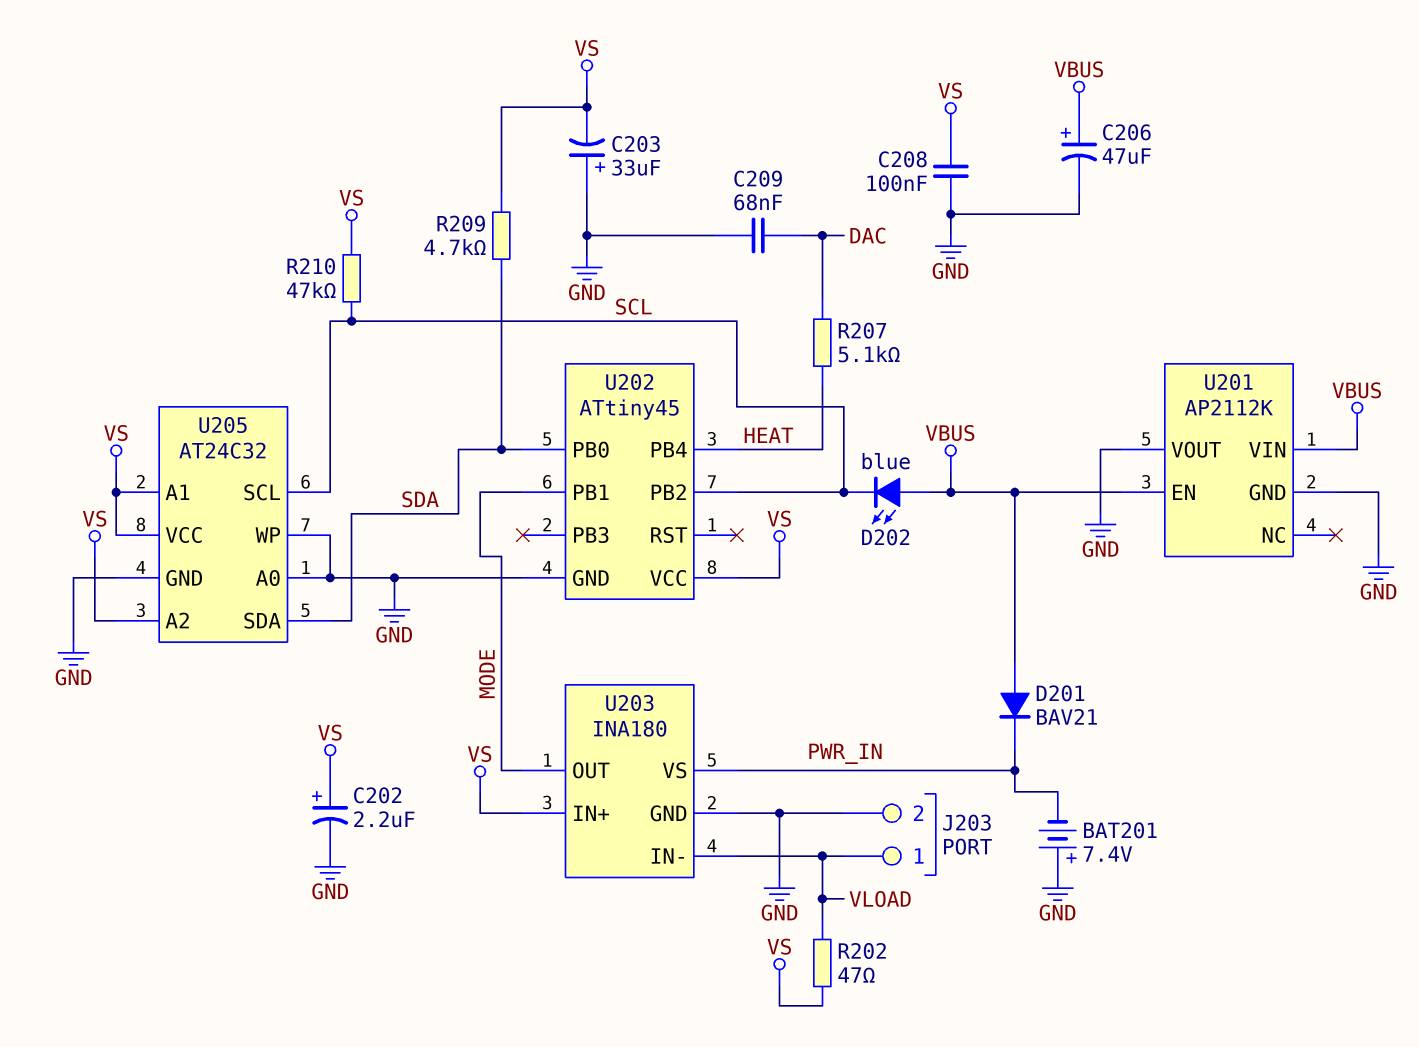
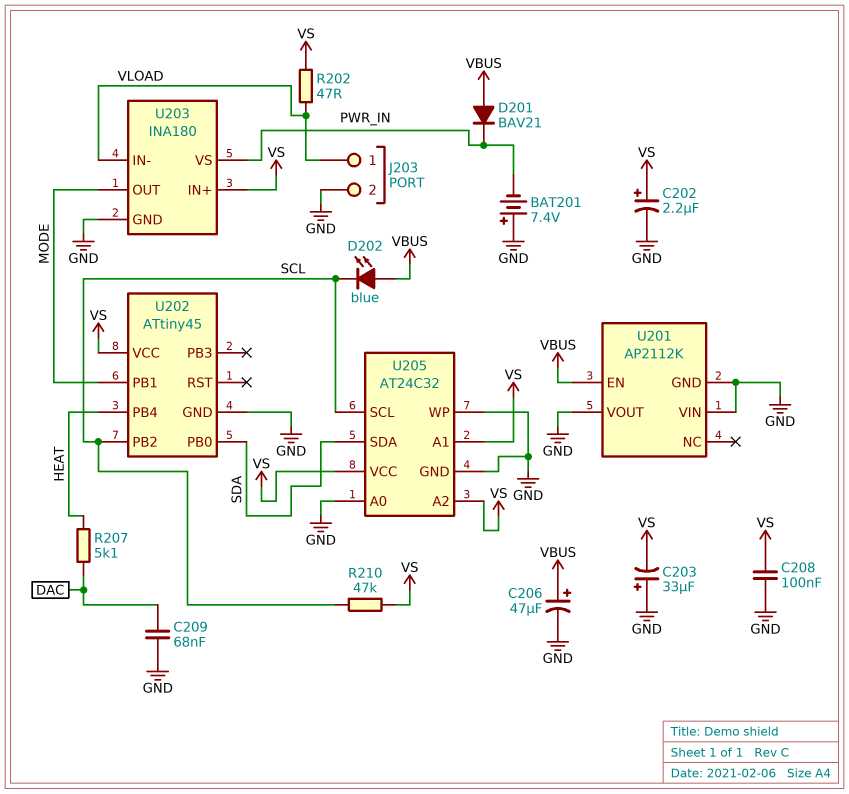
R209: 4.7k (SDA, VS) -> none
U201 pin VIN: VBUS -> GND

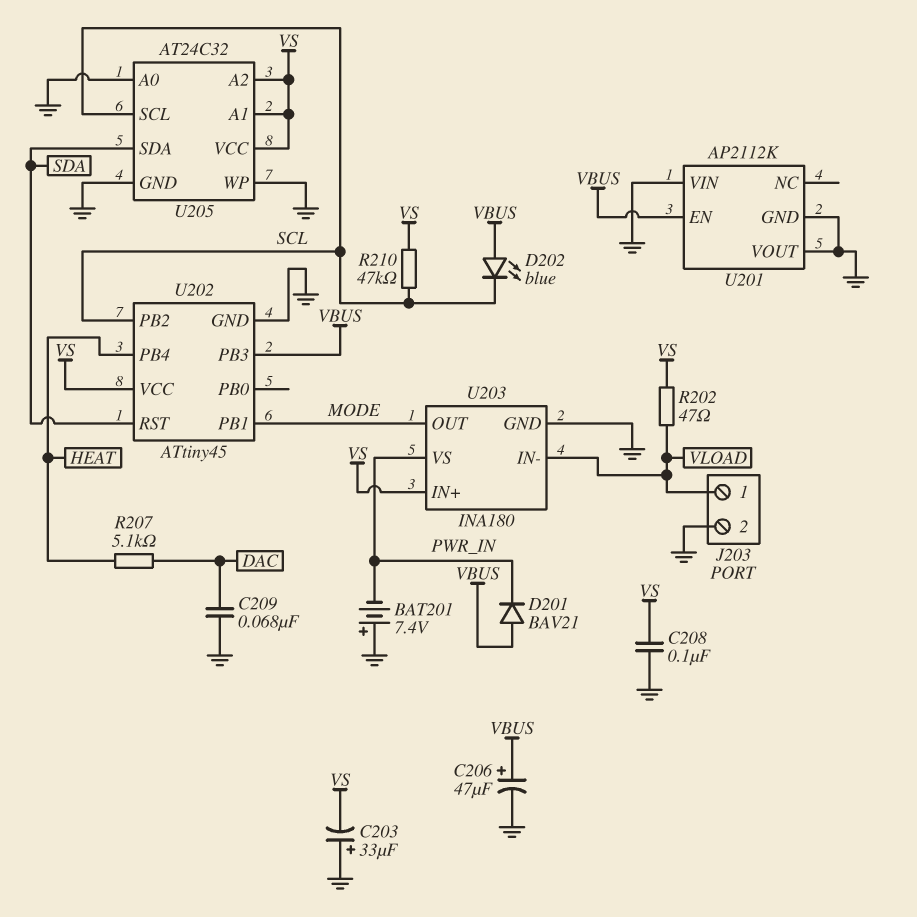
C202: 2.2uF (plus VS, minus GND) -> none
U202 pin PB0: SDA -> none
U202 pin PB3: none -> VBUS
U202 pin RST: none -> SDA

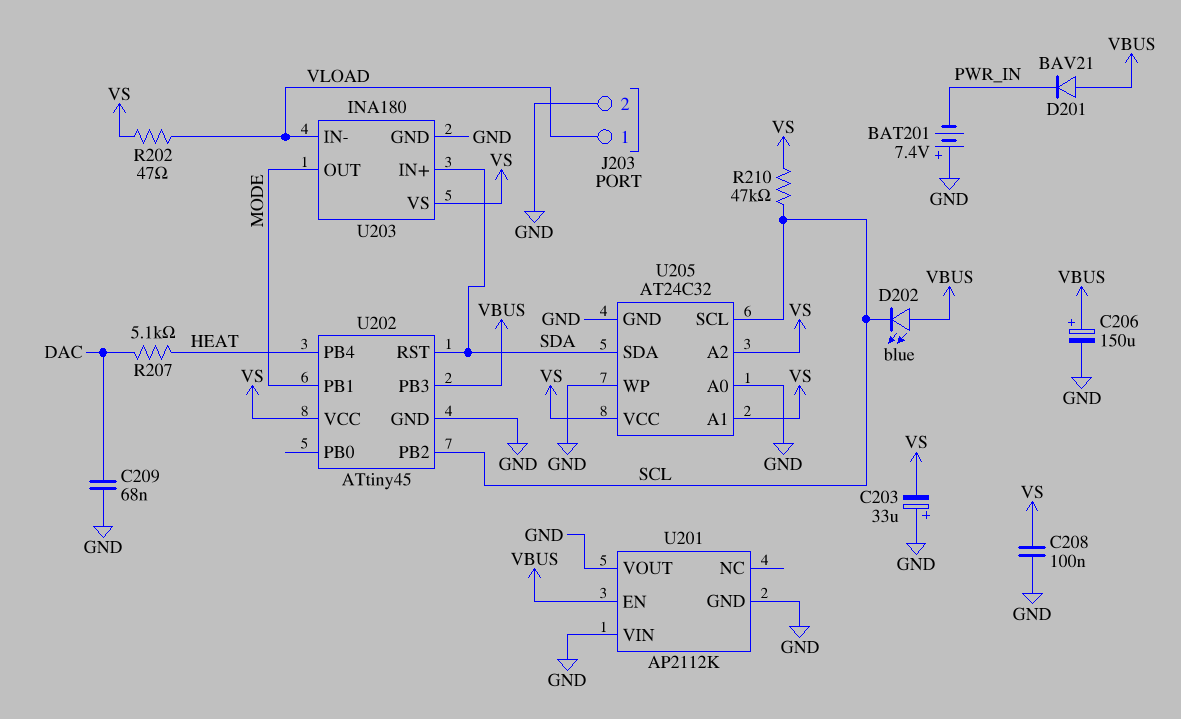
C206: 47uF (plus VBUS, minus GND) -> 150uF (plus VBUS, minus GND)
U203 pin IN+: VS -> SDA
U203 pin VS: PWR_IN -> VS

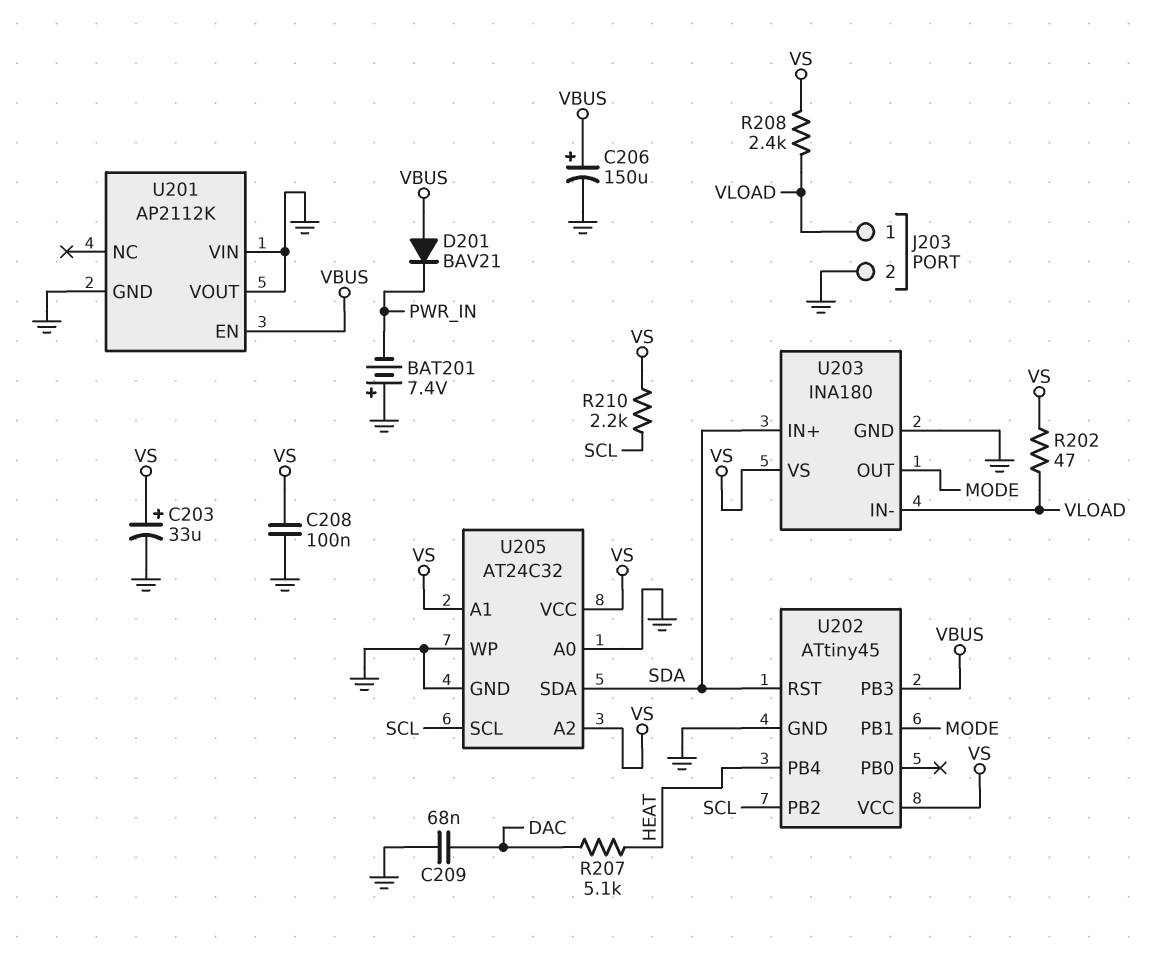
C203: 33uF (plus GND, minus VS) -> 33uF (plus VS, minus GND)
D202: LED blue (A VBUS, K SCL) -> none
R208: none -> 2.4k (VLOAD, VS)
R210: 47k (SCL, VS) -> 2.2k (SCL, VS)

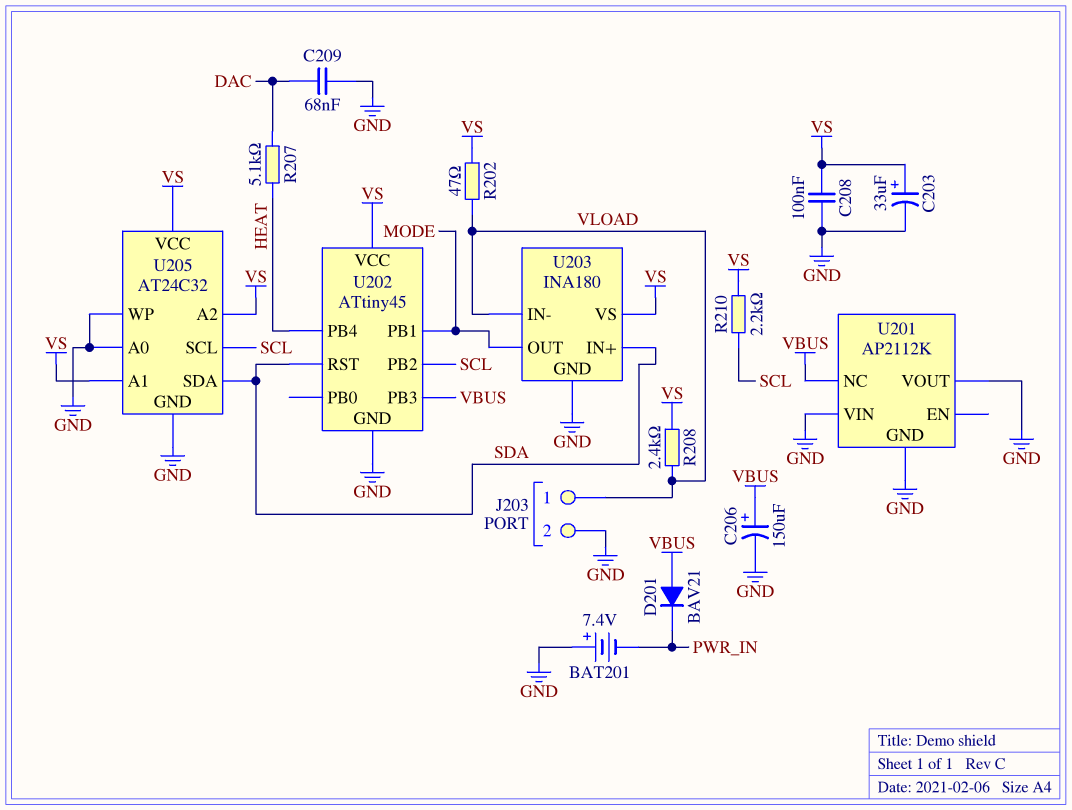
U201 pin EN: VBUS -> none
U201 pin NC: none -> VBUS

